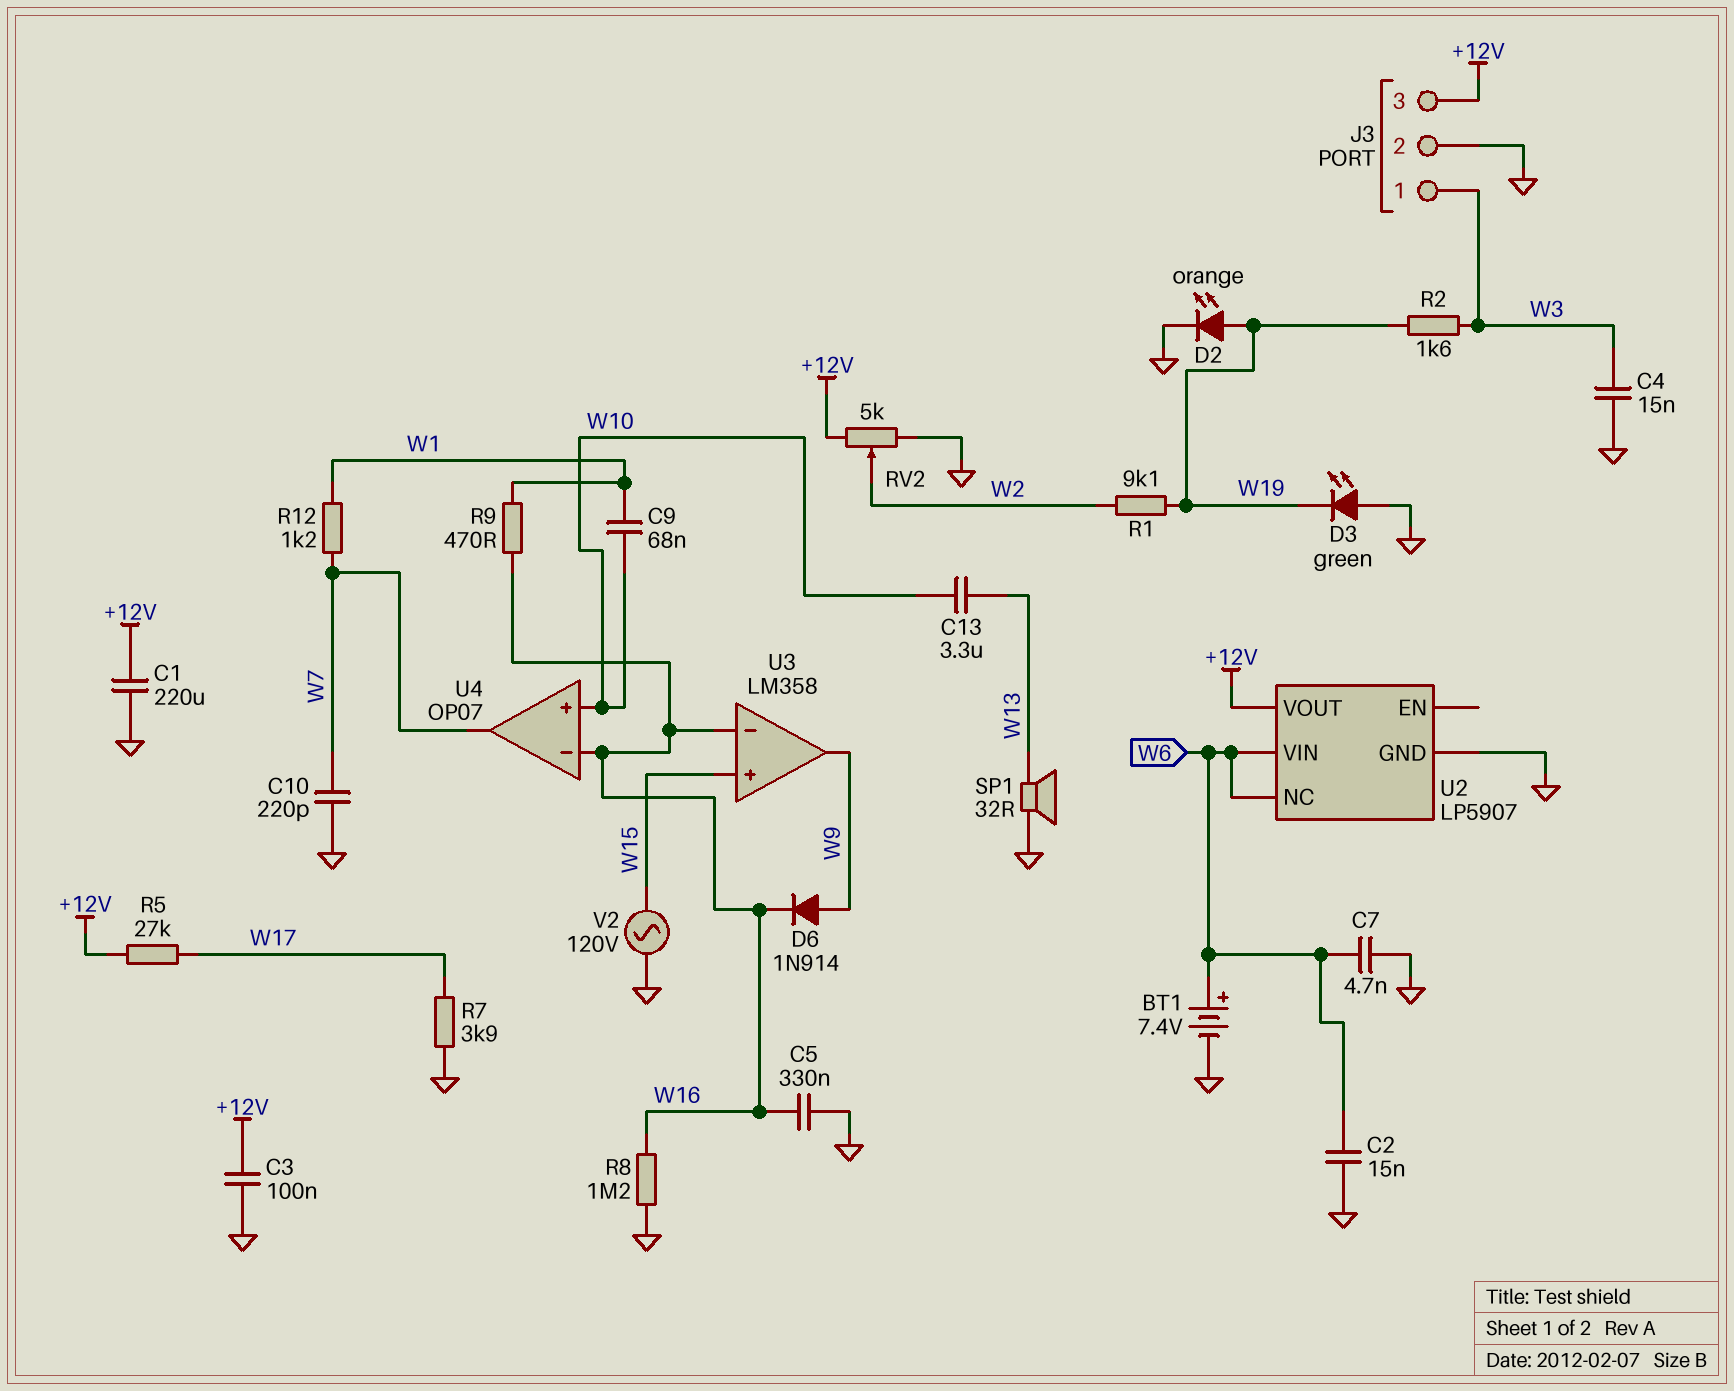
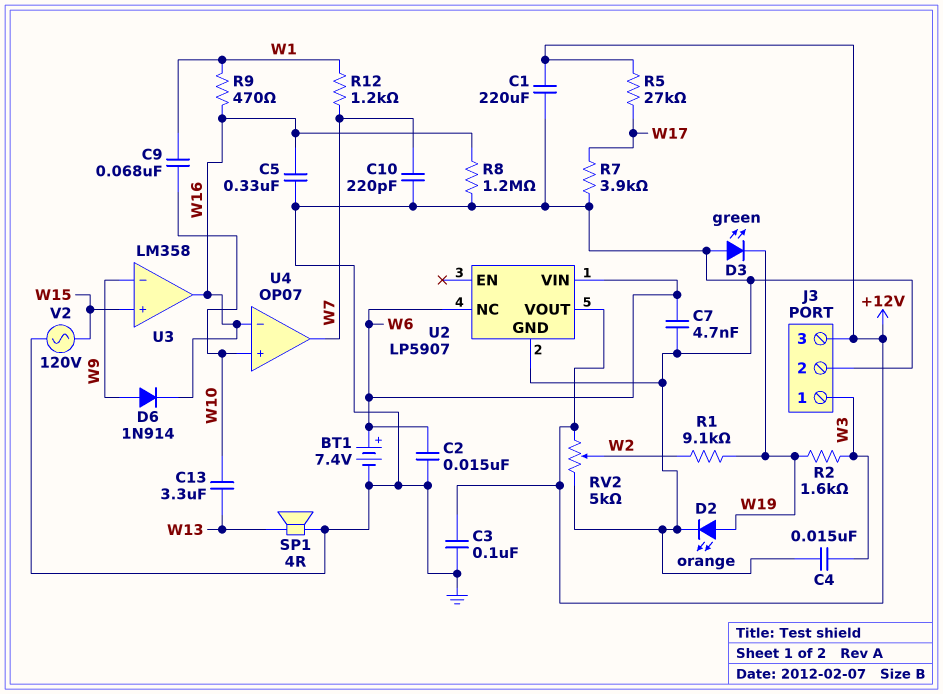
SP1: speaker 32R (GND, W13) -> speaker 4R (GND, W13)
U3 pin in-: W16 -> W9
U3 pin out: W9 -> W16

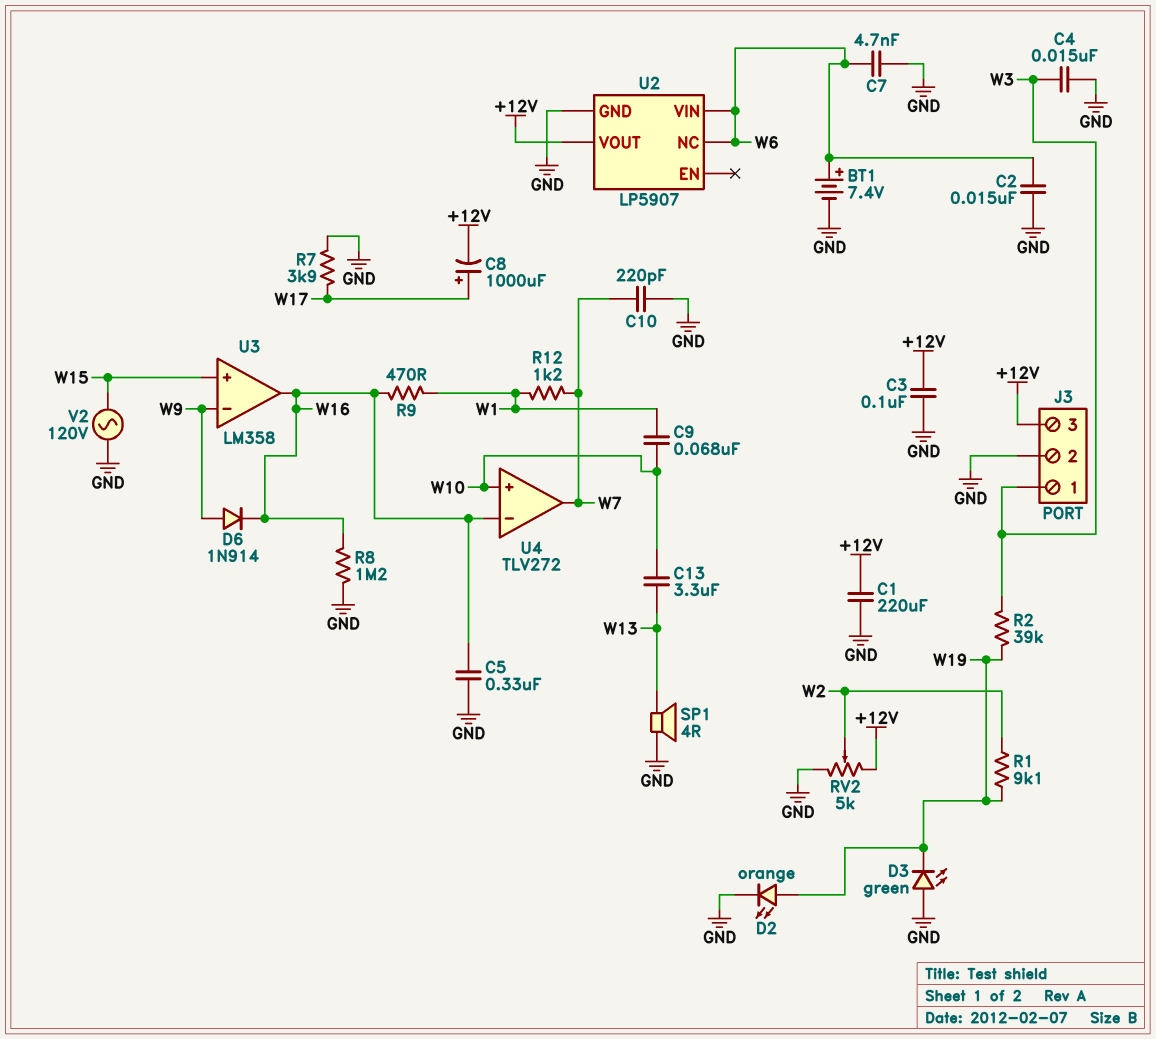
C8: none -> 1000uF (plus W17, minus +12V)
R2: 1.6k (W3, W19) -> 39k (W3, W19)
R5: 27k (+12V, W17) -> none
U4: OP07 -> TLV272

